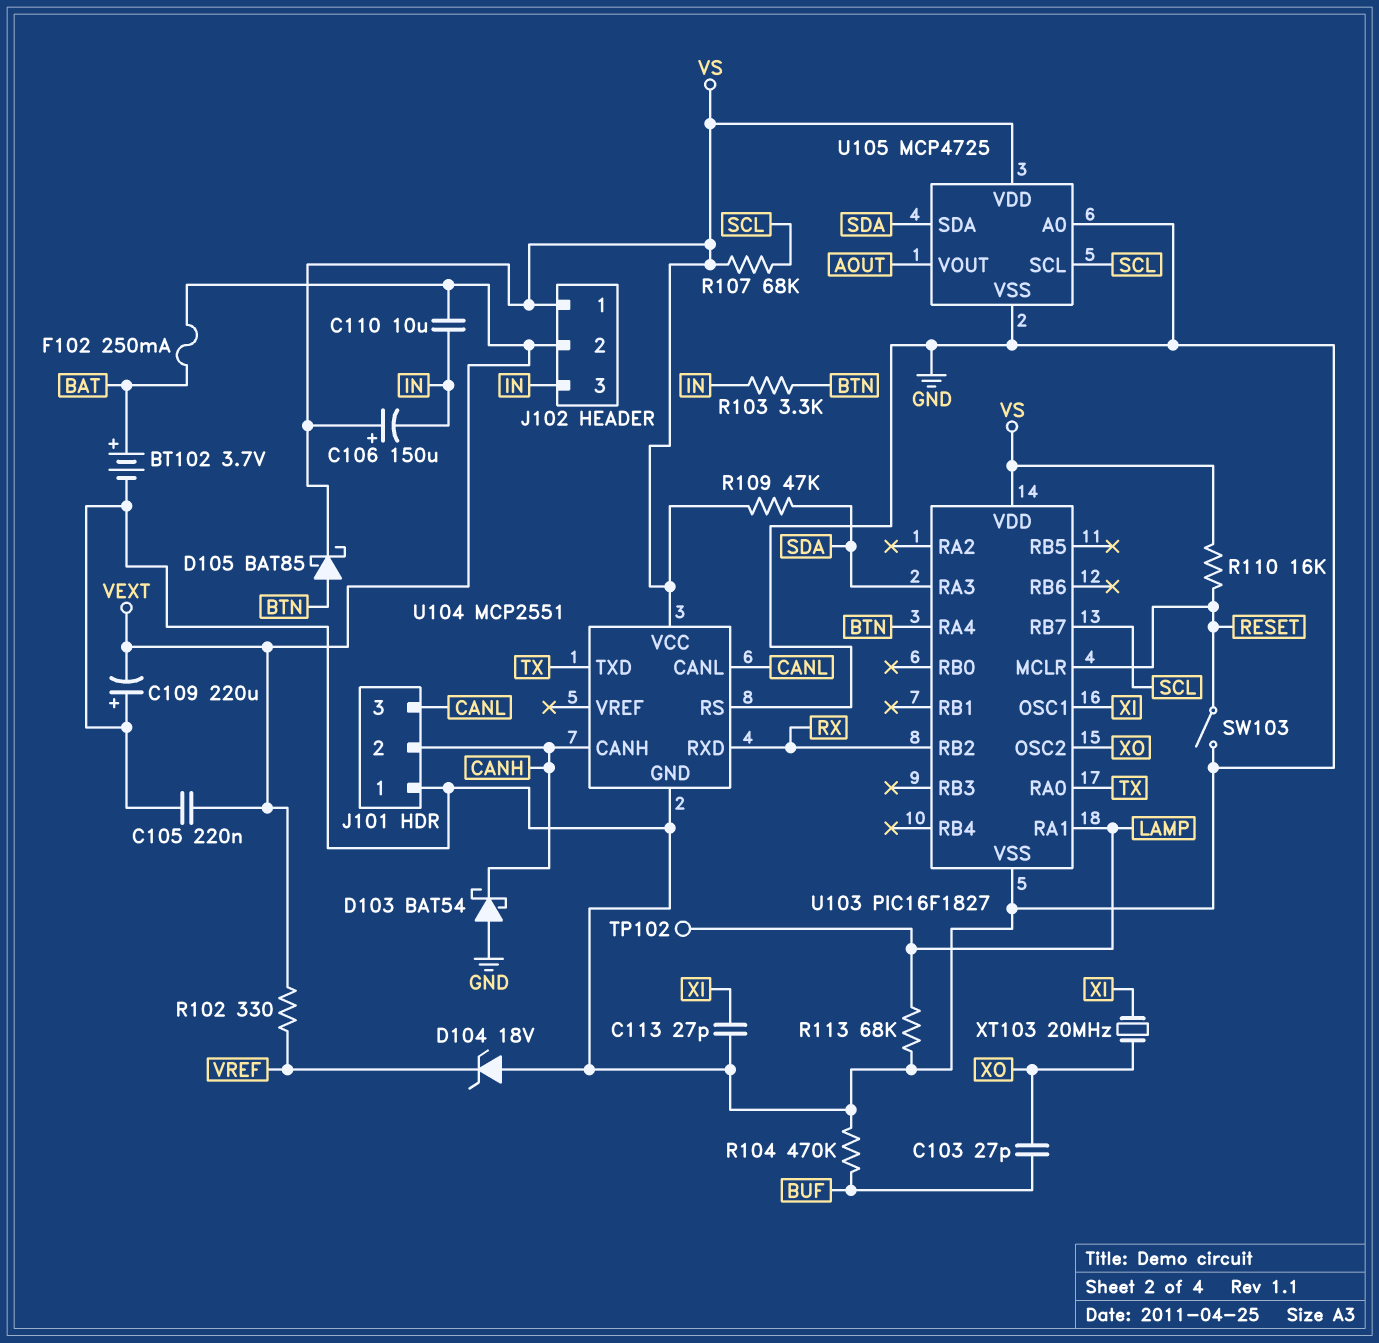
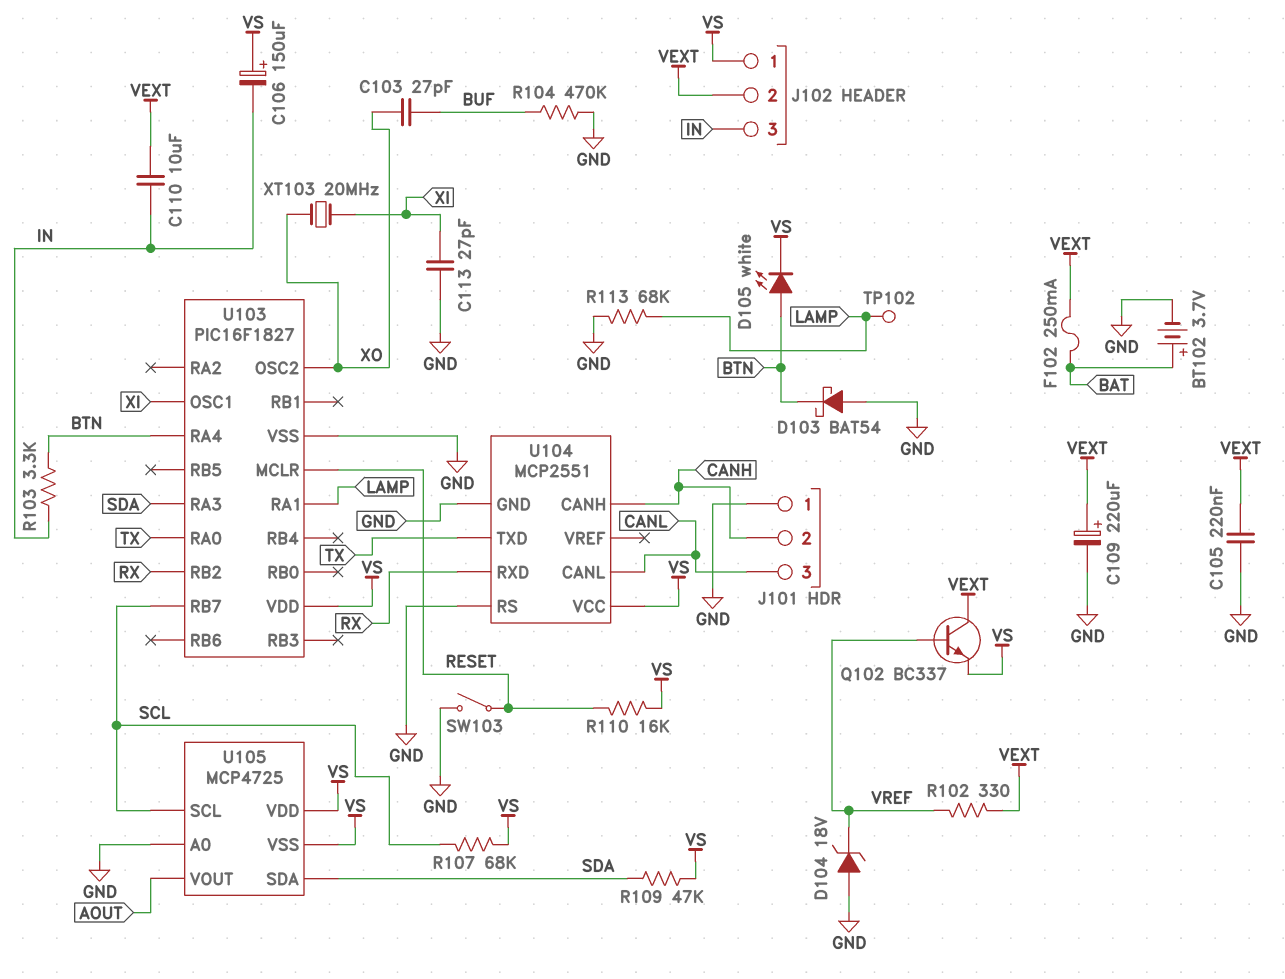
C109: 220uF (plus GND, minus VEXT) -> 220uF (plus VEXT, minus GND)
D103: schottky BAT54 (A GND, K CANH) -> schottky BAT54 (A GND, K BTN)
D105: schottky BAT85 (A BTN, K VS) -> LED white (A BTN, K VS)
Q102: none -> NPN BC337 (B VREF, C VEXT, E VS)
U105 pin VSS: GND -> VS

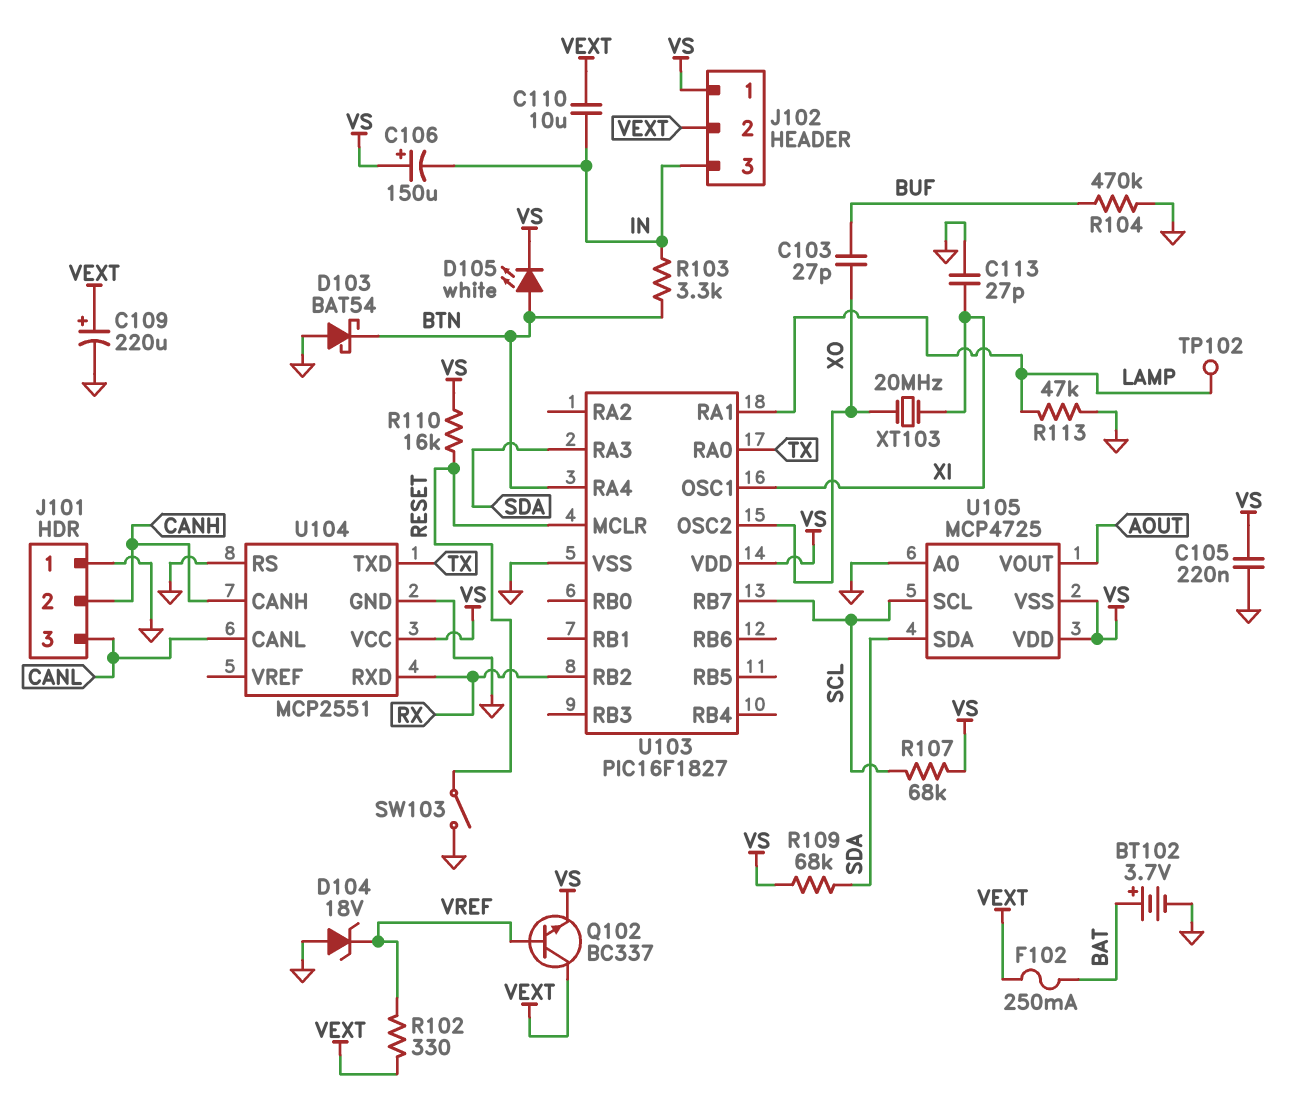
C105: 220nF (GND, VEXT) -> 220nF (GND, VS)
R109: 47k (SDA, VS) -> 68k (SDA, VS)
R113: 68k (GND, LAMP) -> 47k (GND, LAMP)

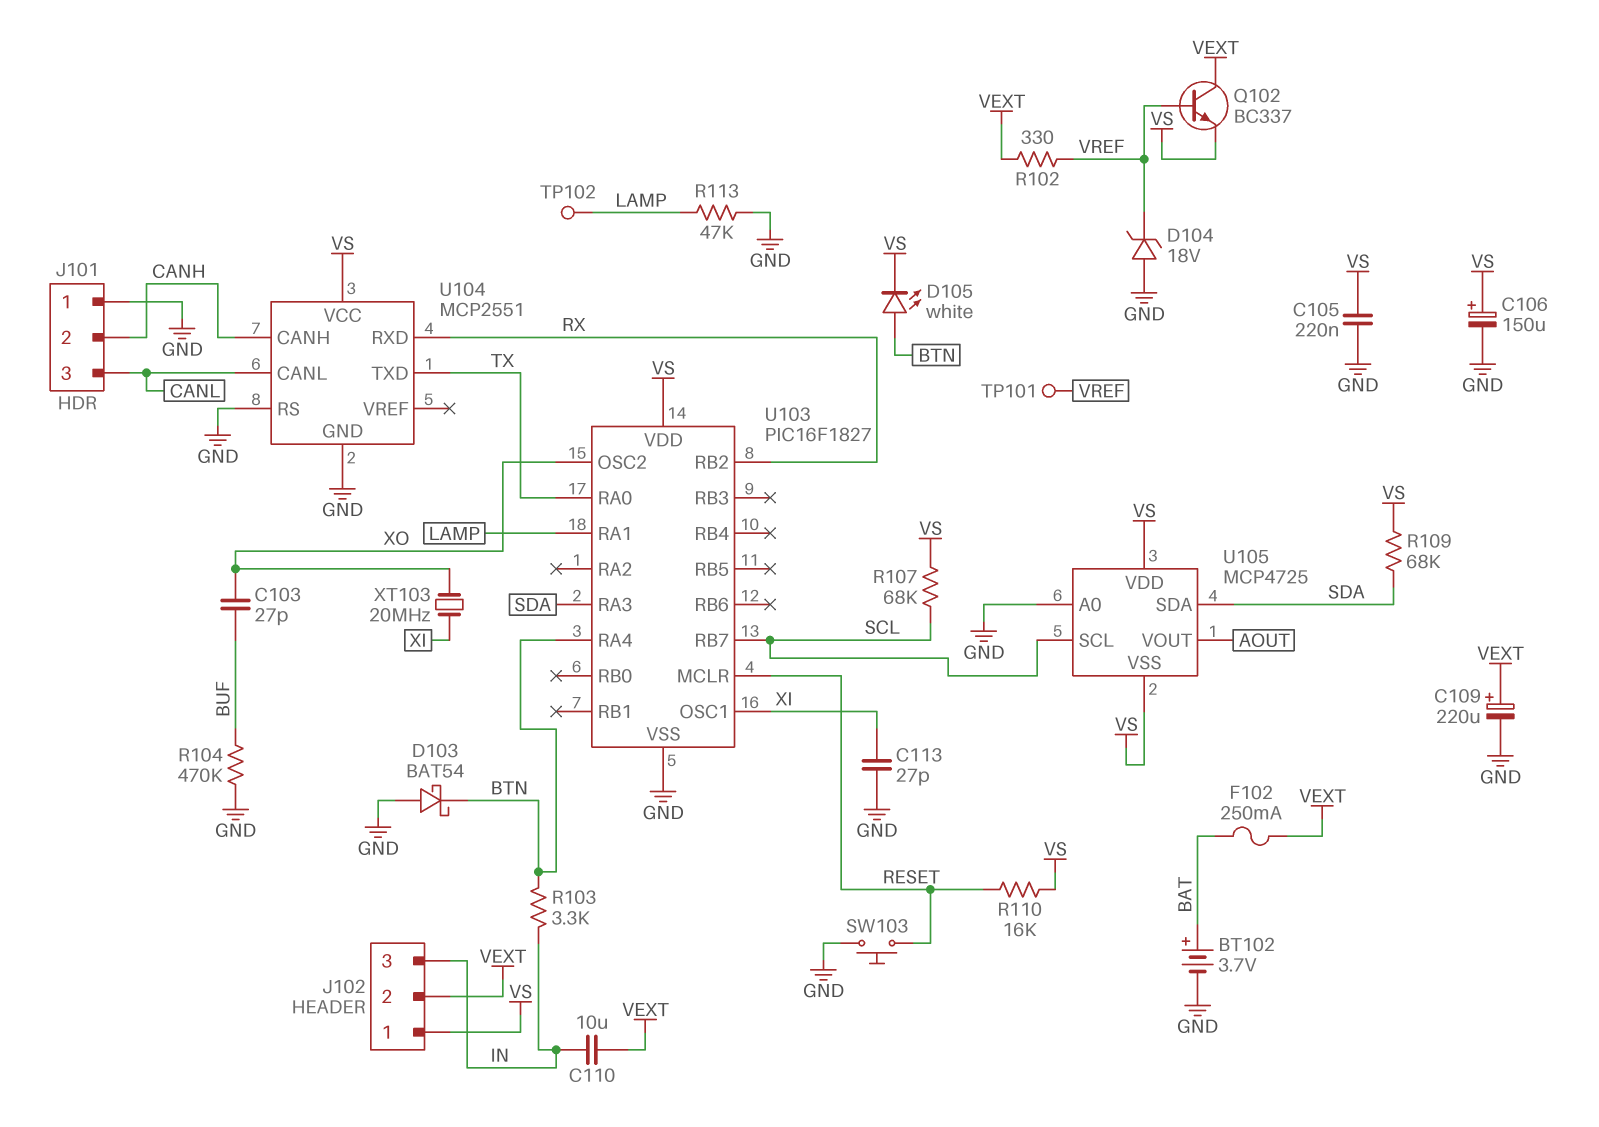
C106: 150uF (plus VS, minus IN) -> 150uF (plus VS, minus GND)
SW103: switch (GND, RESET) -> button (GND, RESET)
TP101: none -> test point (VREF)

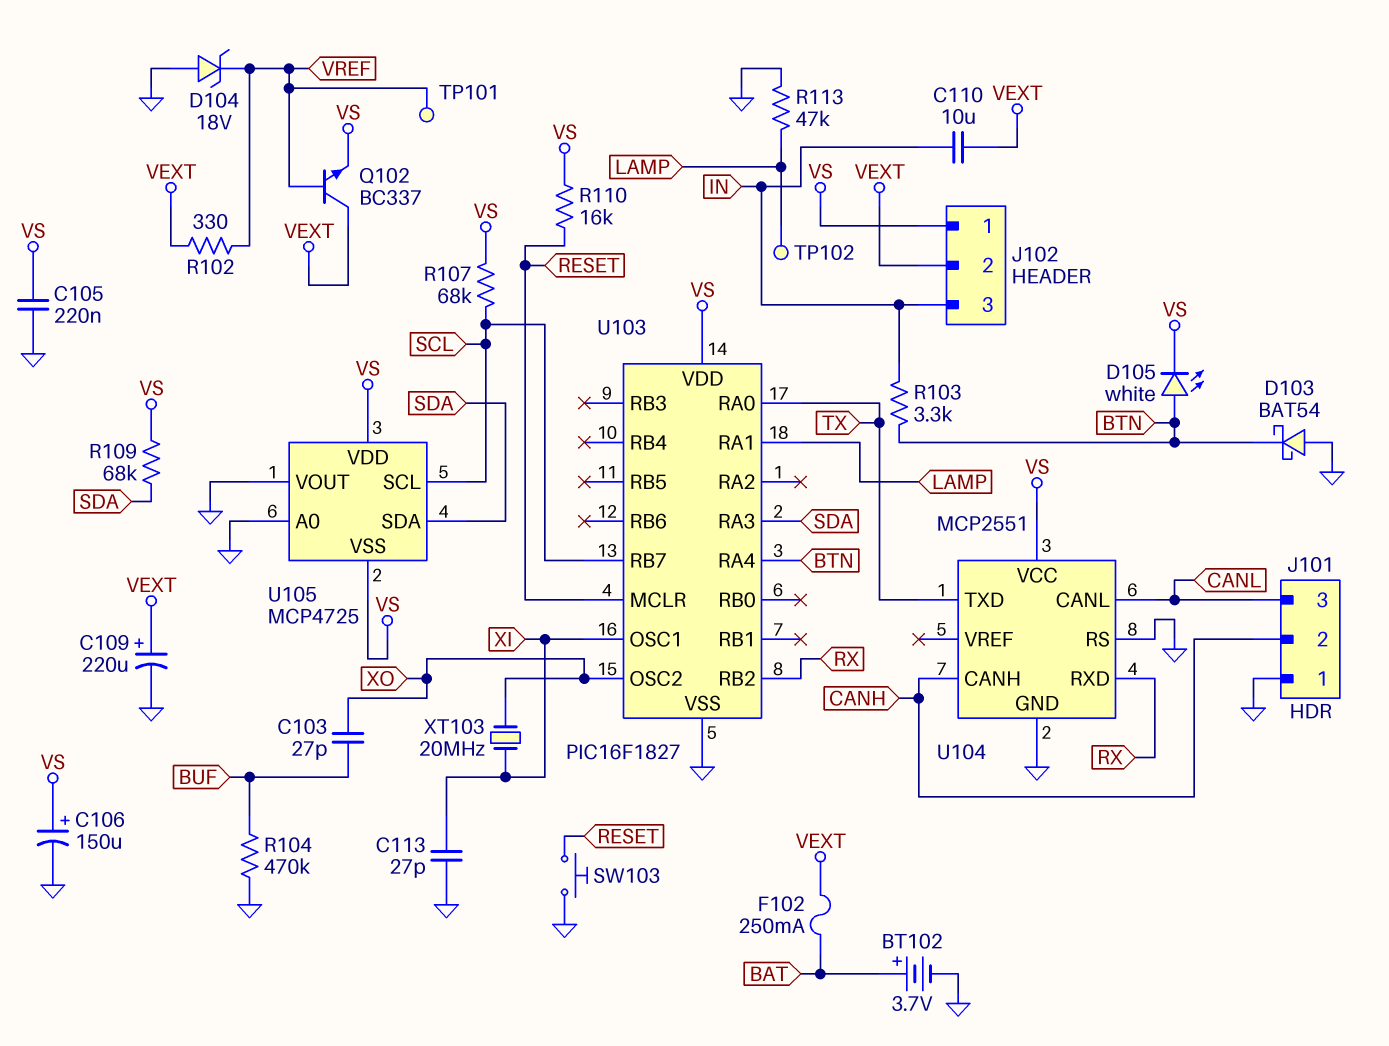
U105 pin VOUT: AOUT -> GND

